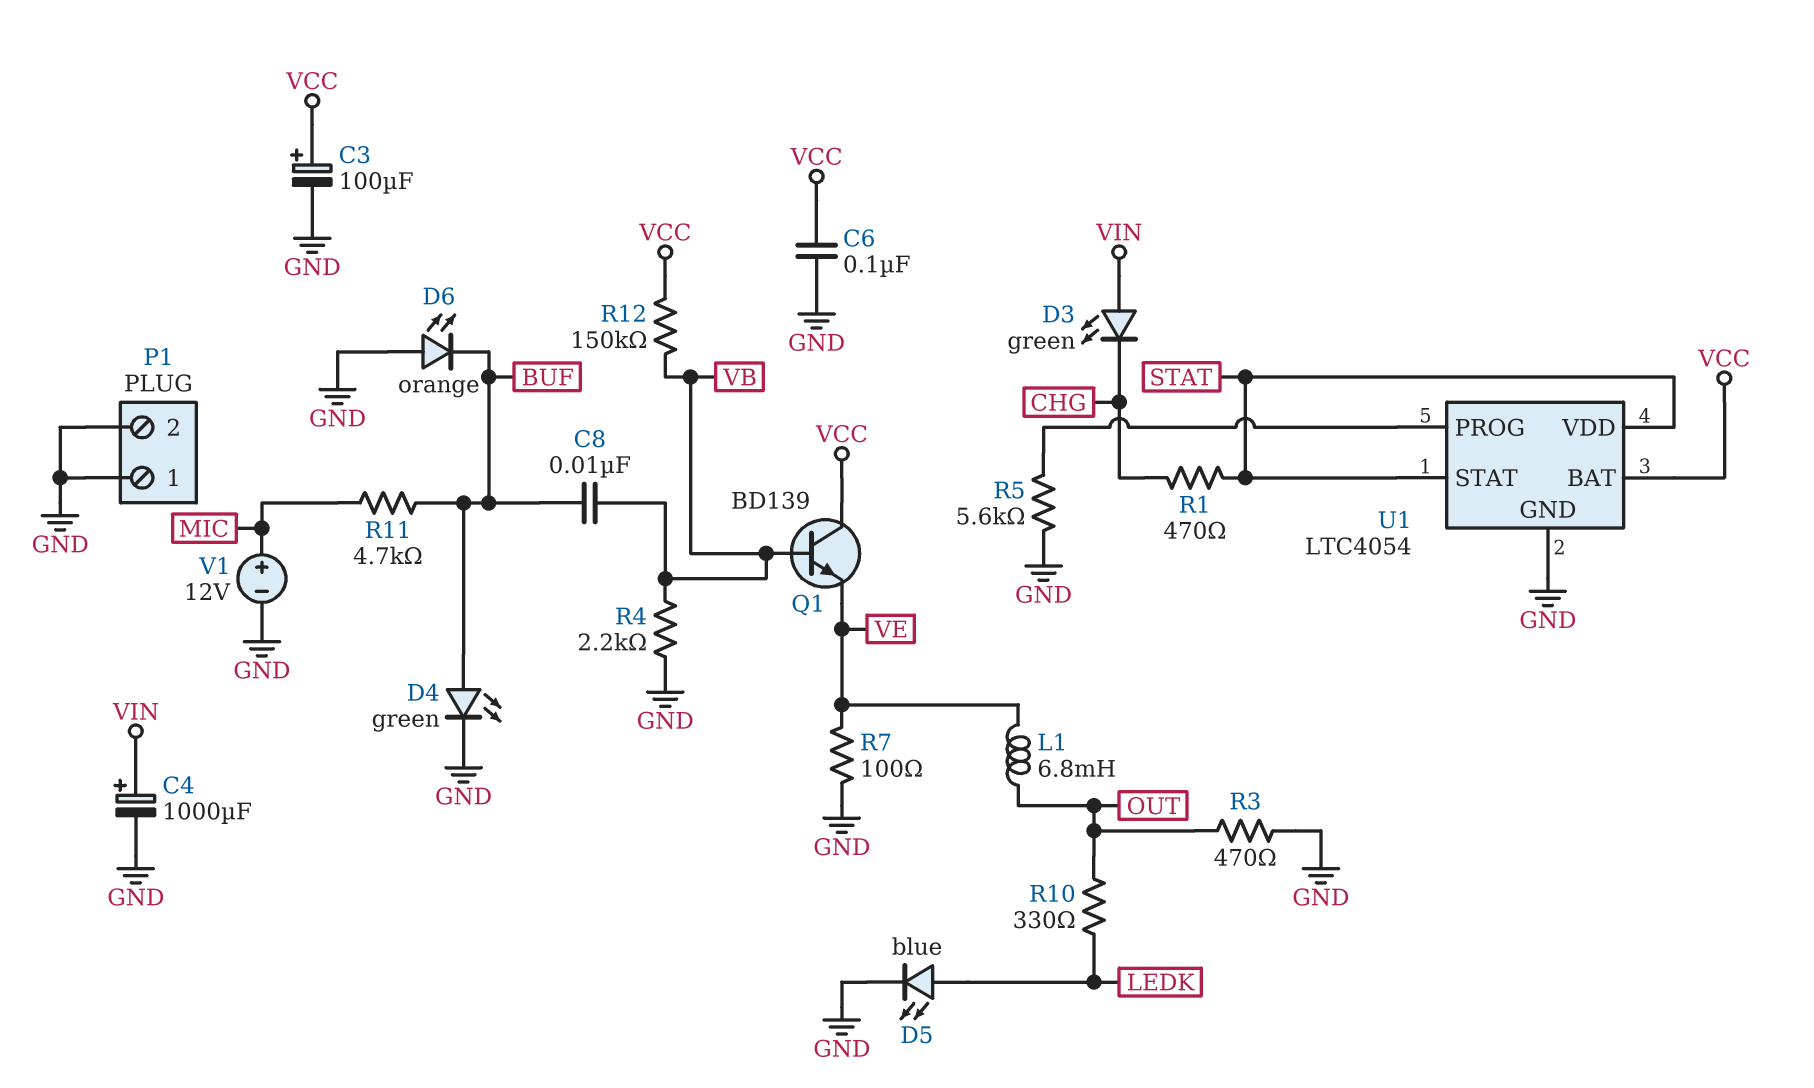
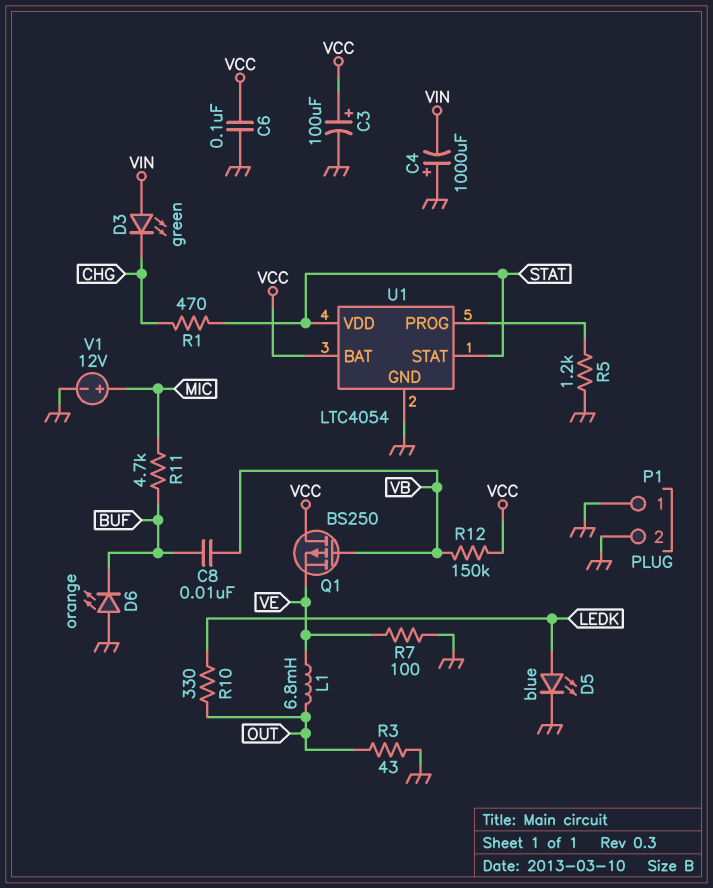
C4: 1000uF (plus VIN, minus GND) -> 1000uF (plus GND, minus VIN)
D4: LED green (A BUF, K GND) -> none
Q1: NPN BD139 (B VB, C VCC, E VE) -> PMOS BS250 (G VB, D VCC, S VE)
R3: 470 (GND, OUT) -> 43 (GND, OUT)
R4: 2.2k (GND, VB) -> none
R5: 5.6k (GND, U1/PROG) -> 1.2k (GND, U1/PROG)

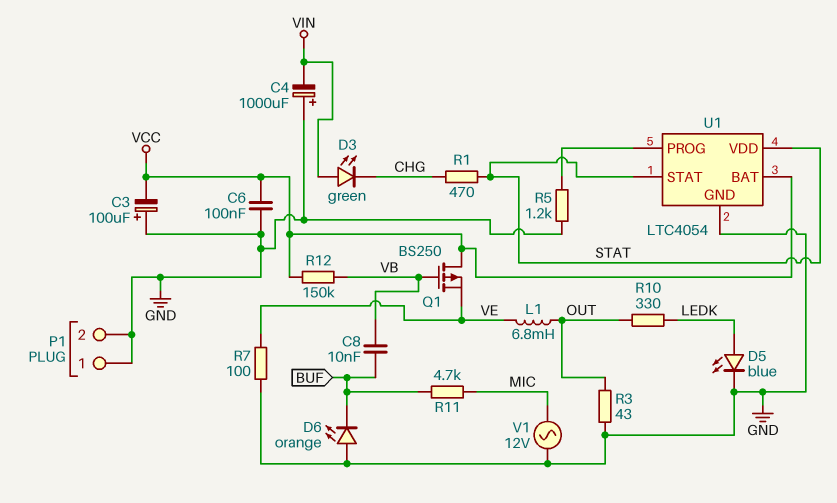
C3: 100uF (plus VCC, minus GND) -> 100uF (plus GND, minus VCC)
V1: 12V (plus MIC, minus GND) -> AC 12V (GND, MIC)

